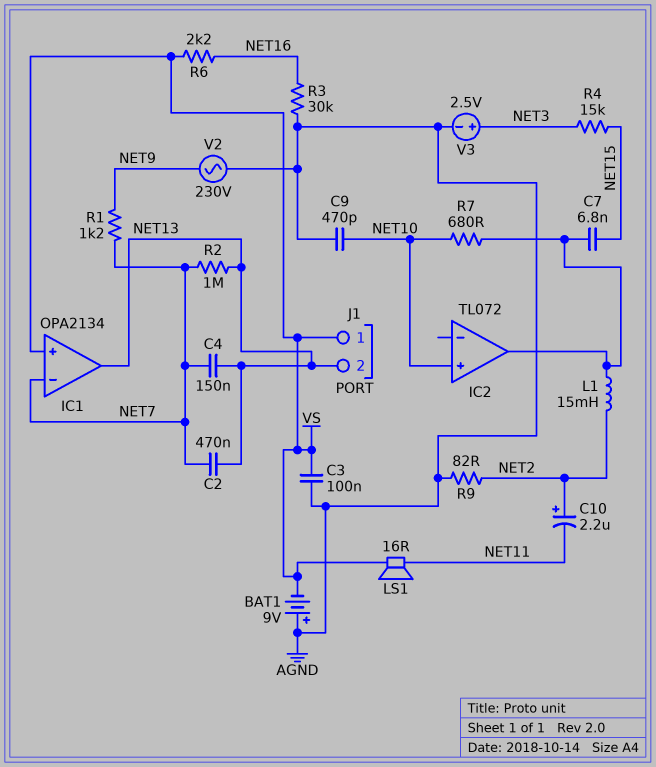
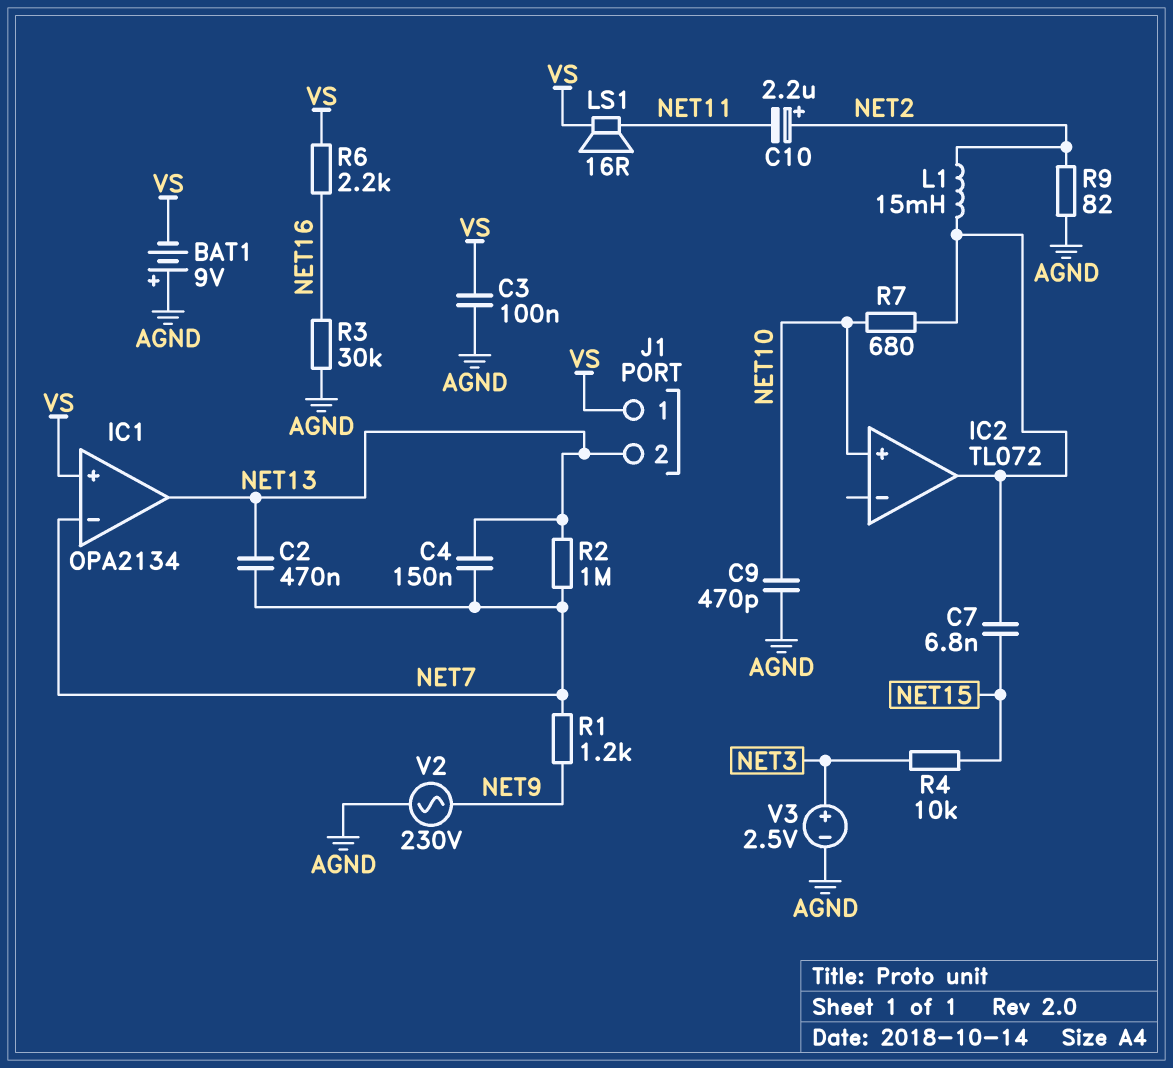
R4: 15k (NET3, NET15) -> 10k (NET3, NET15)

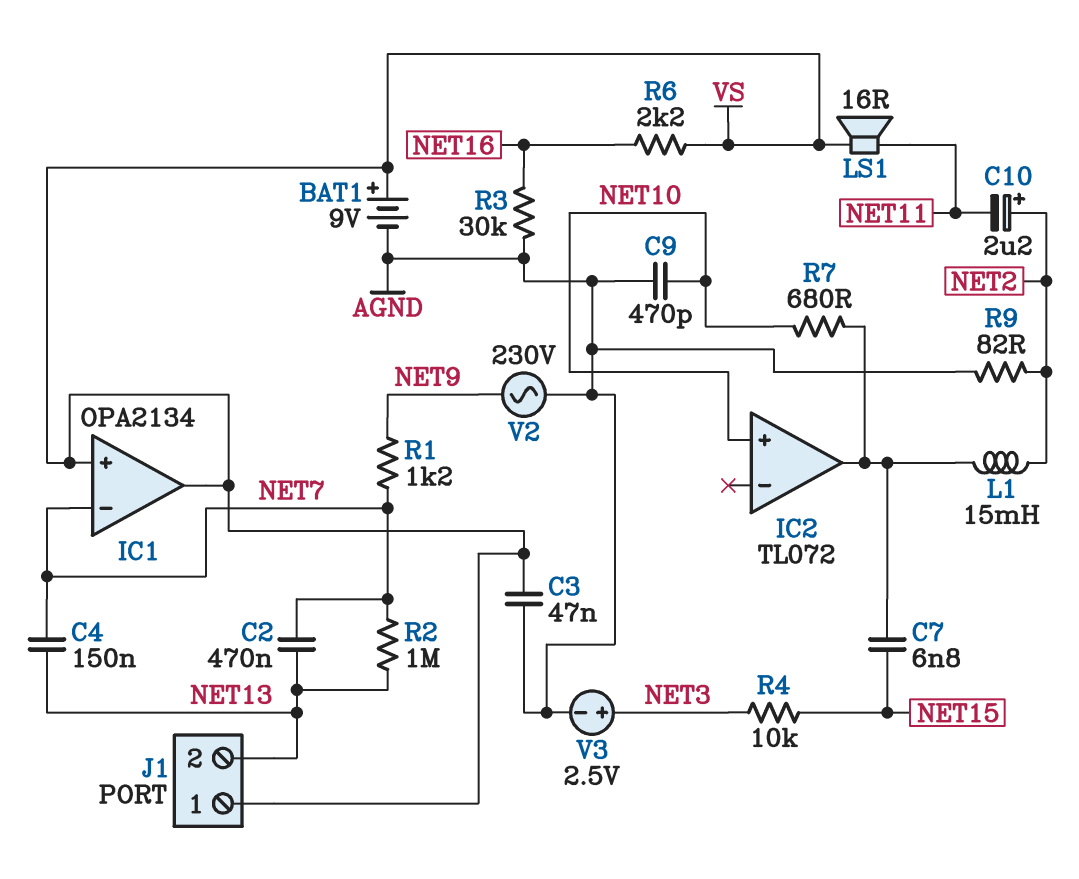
BAT1: 9V (plus AGND, minus VS) -> 9V (plus VS, minus AGND)
C3: 100nF (AGND, VS) -> 47nF (AGND, VS)
IC1 pin out: NET13 -> VS

